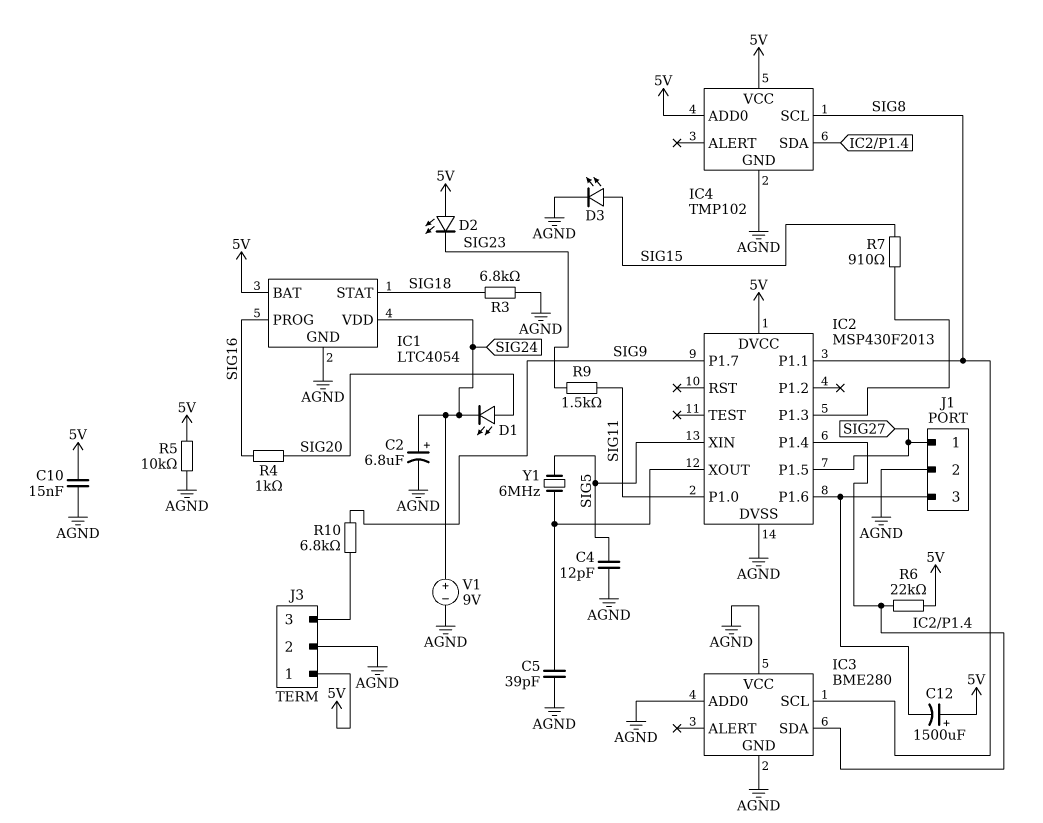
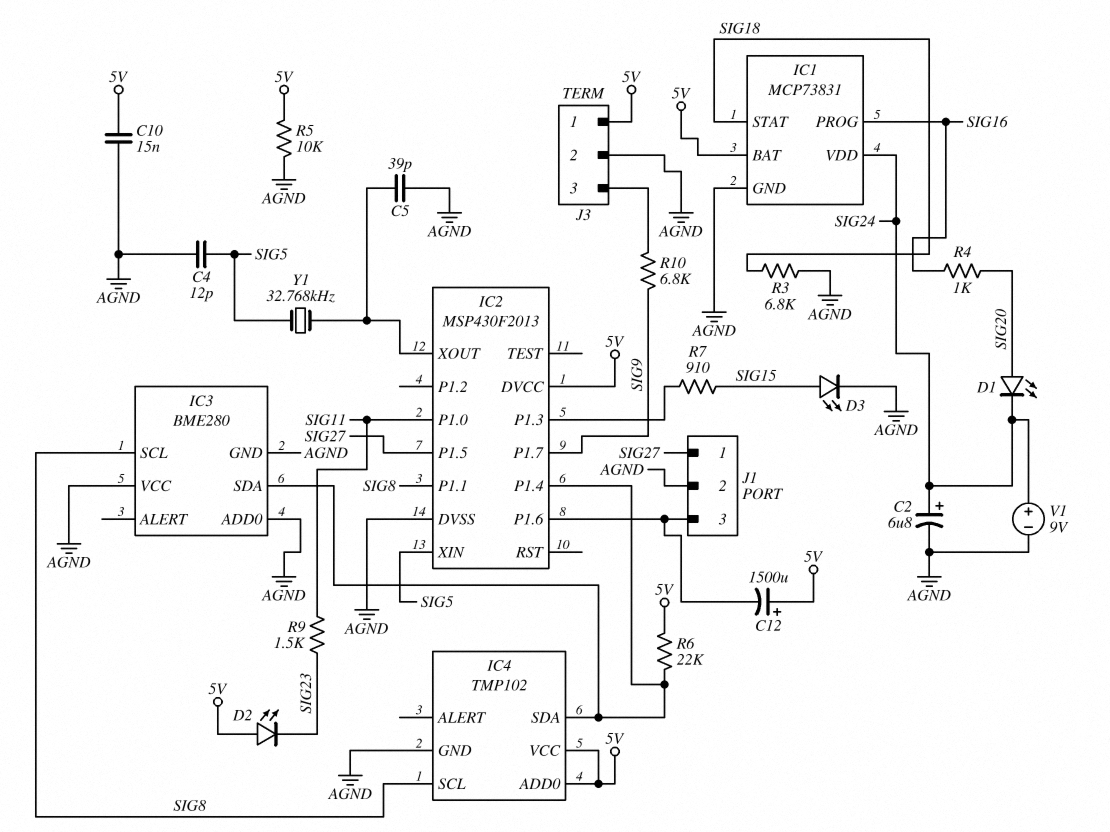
IC1: LTC4054 -> MCP73831
Y1: 6MHz (IC2/XOUT, SIG5) -> 32.768kHz (IC2/XOUT, SIG5)

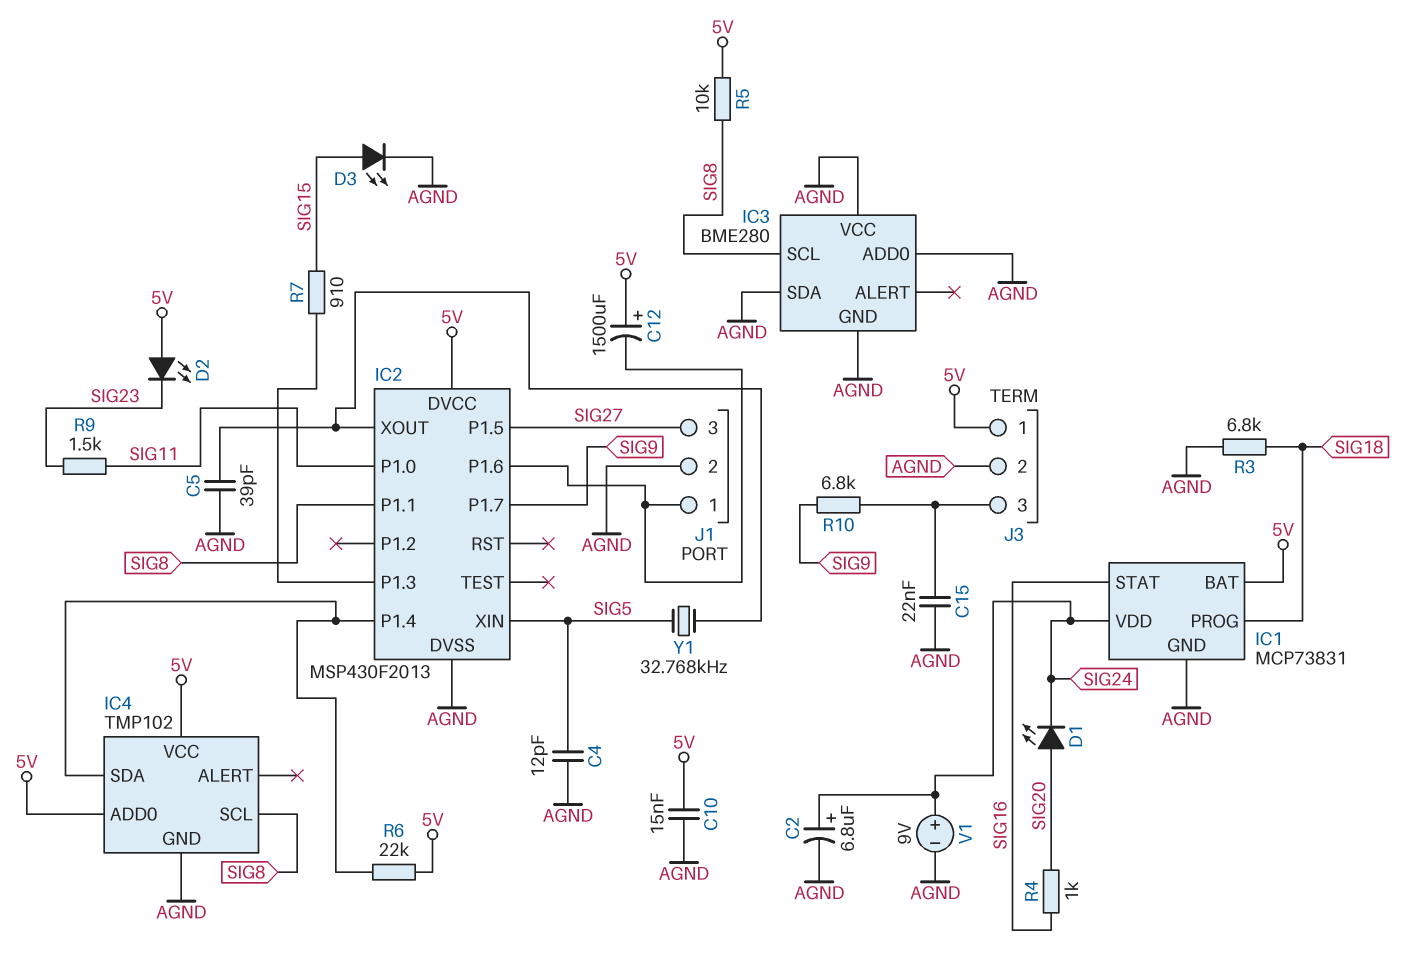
C15: none -> 22nF (AGND, J3/3)
IC1 pin PROG: SIG16 -> SIG18
IC1 pin STAT: SIG18 -> SIG16
IC3 pin SDA: IC2/P1.4 -> AGND
J1 pin 1: SIG27 -> IC2/P1.6
J1 pin 3: IC2/P1.6 -> SIG27
R5: 10k (5V, AGND) -> 10k (5V, SIG8)

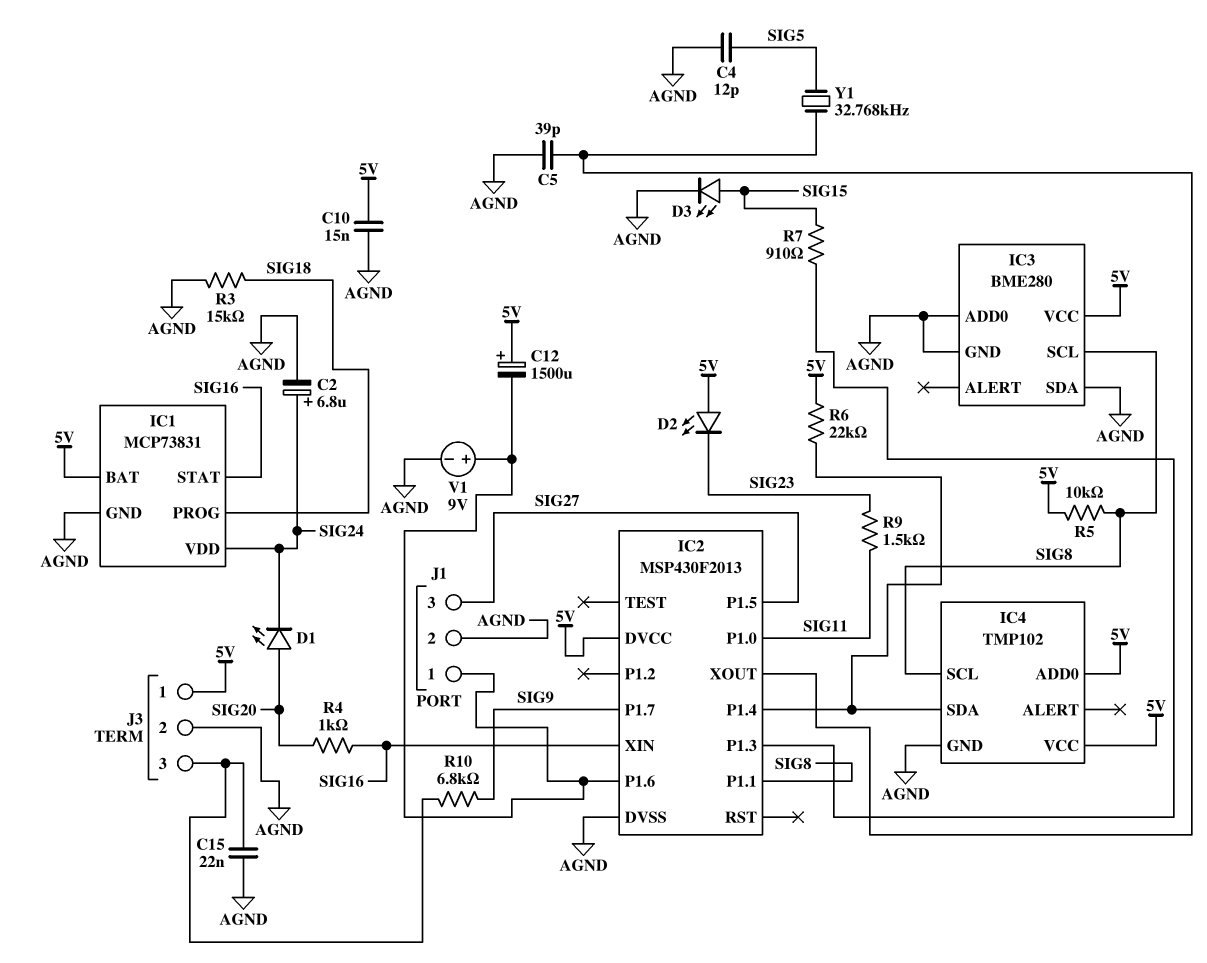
IC2 pin XIN: SIG5 -> SIG16
IC3 pin VCC: AGND -> 5V
R3: 6.8k (AGND, SIG18) -> 15k (AGND, SIG18)
V1: 9V (plus SIG24, minus AGND) -> 9V (plus IC2/P1.6, minus AGND)

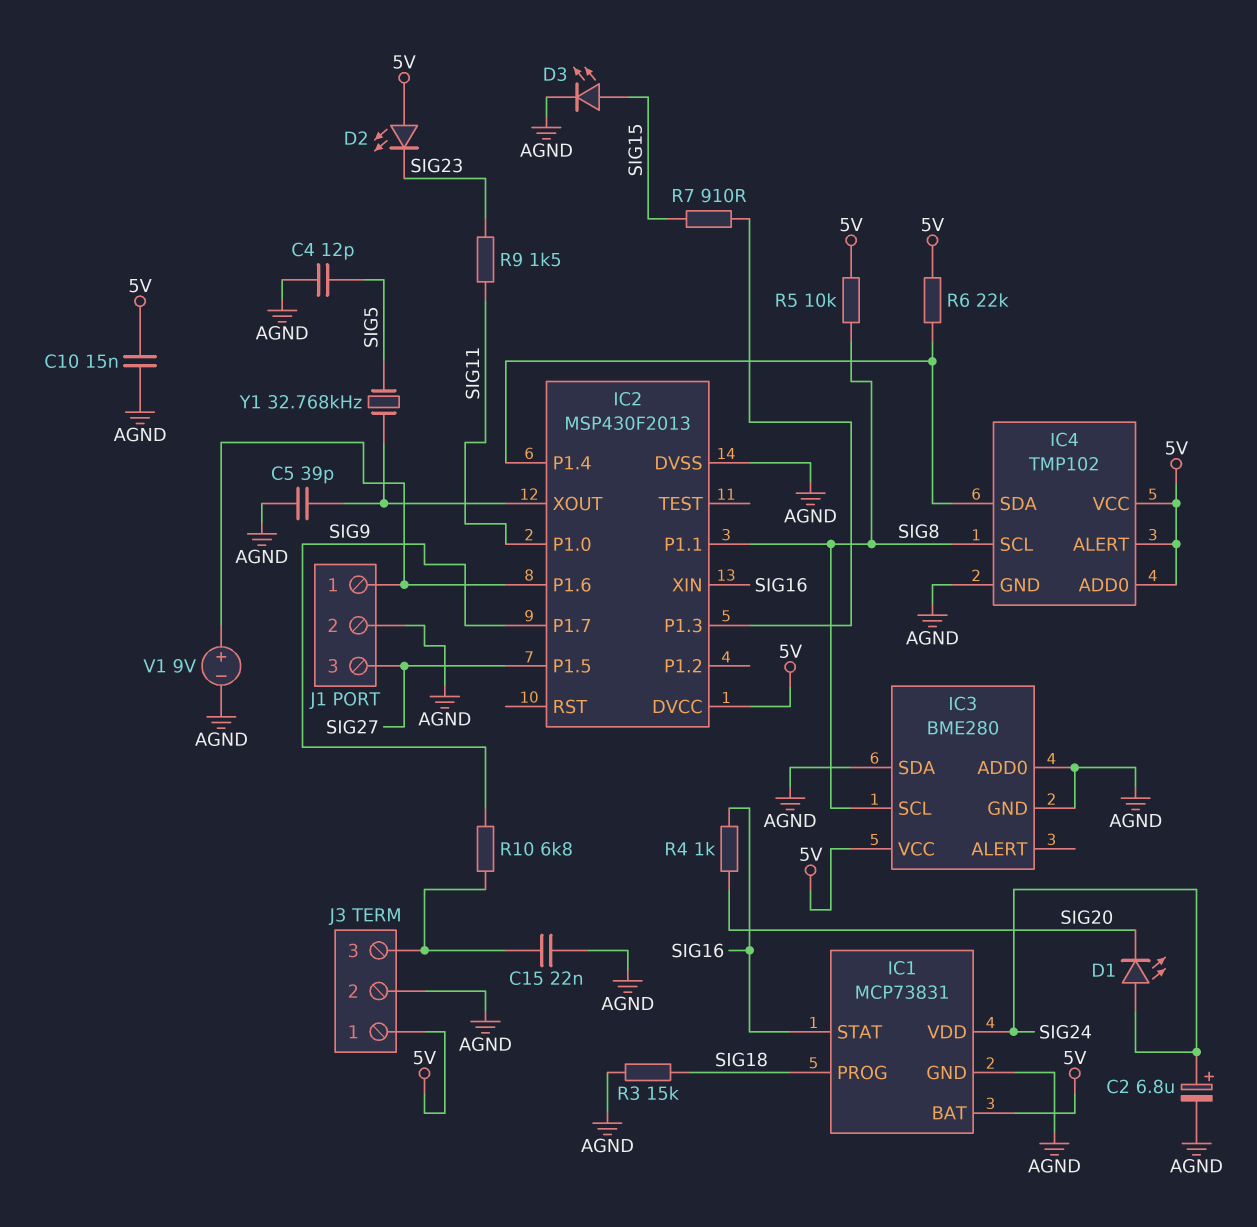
C12: 1500uF (plus 5V, minus IC2/P1.6) -> none
D1: LED (A SIG20, K SIG24) -> LED (A SIG24, K SIG20)
IC4 pin ALERT: none -> 5V

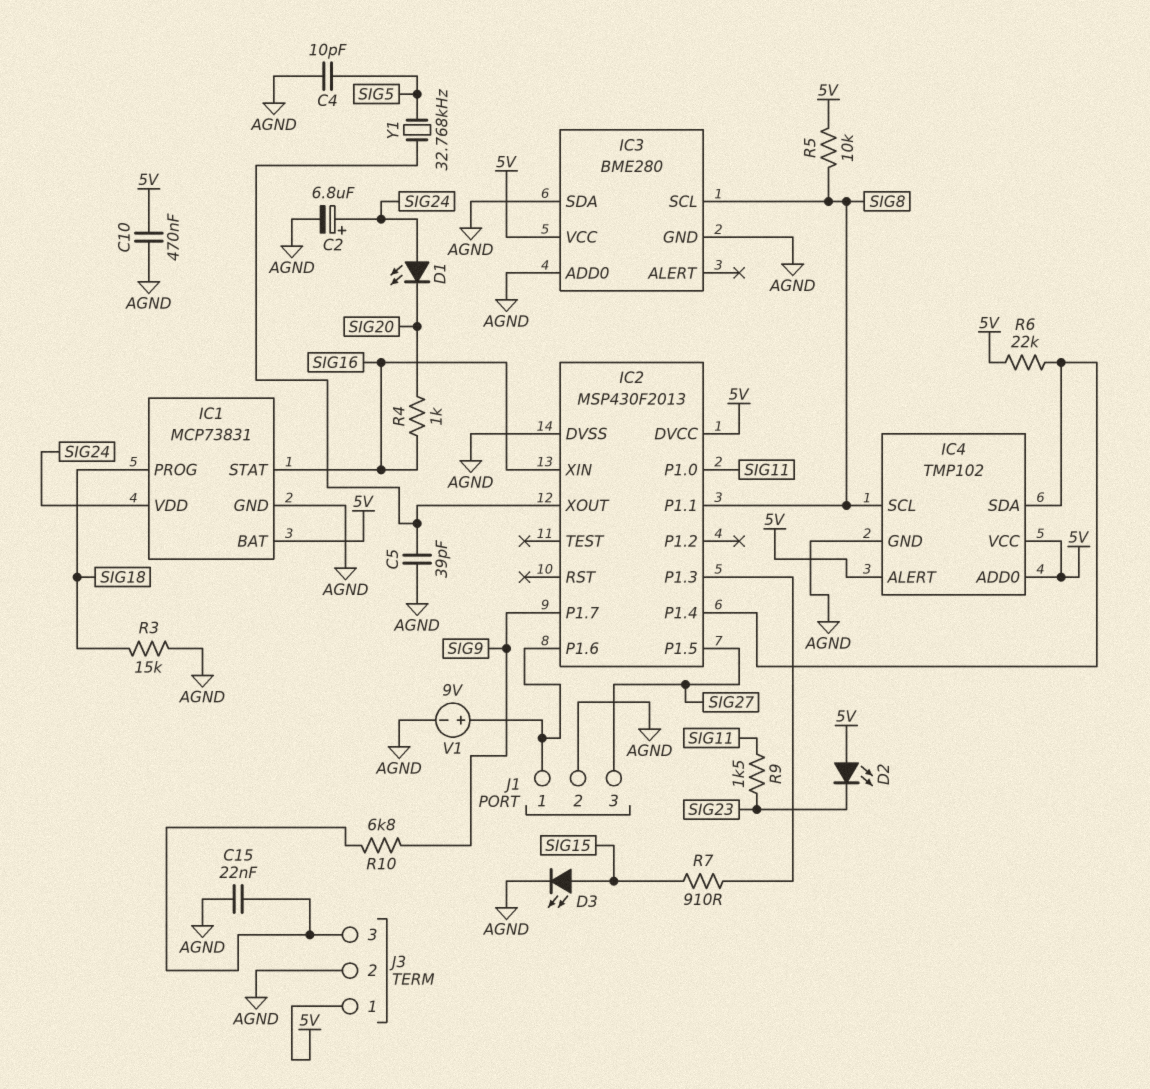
C4: 12pF (AGND, SIG5) -> 10pF (AGND, SIG5)
C10: 15nF (5V, AGND) -> 470nF (5V, AGND)

